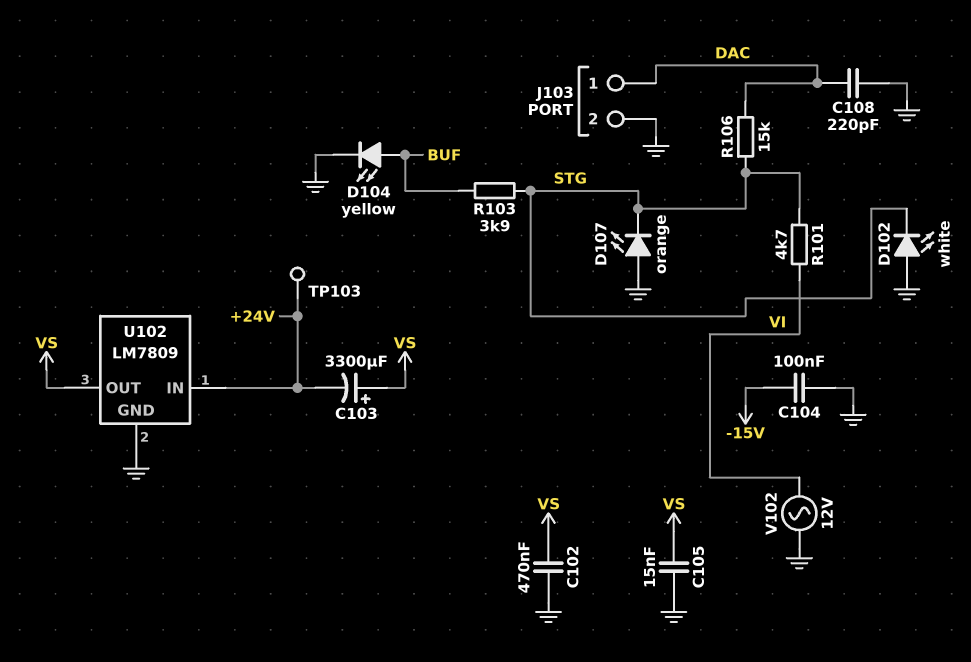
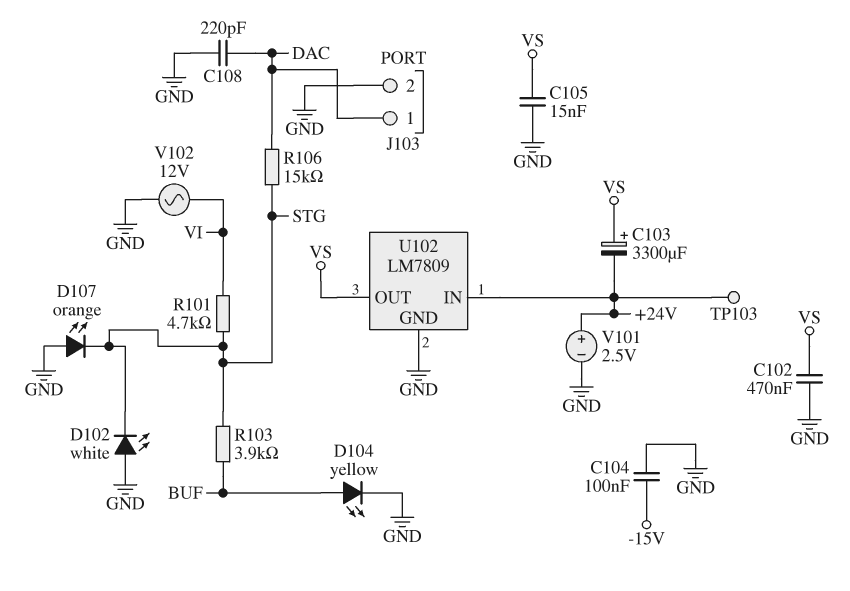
V101: none -> 2.5V (plus +24V, minus GND)

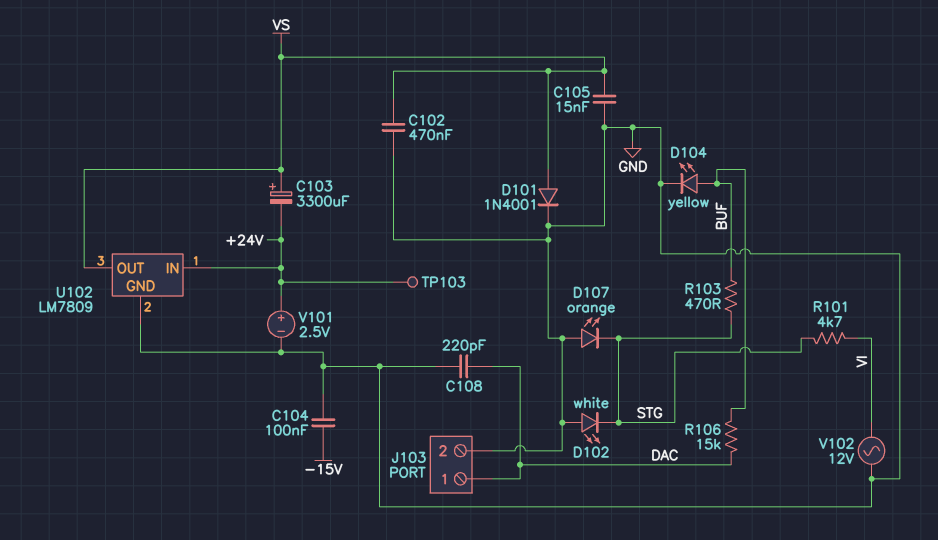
D101: none -> diode 1N4001 (A VS, K GND)
R103: 3.9k (BUF, STG) -> 470 (BUF, STG)
R106: 15k (DAC, STG) -> 15k (BUF, DAC)

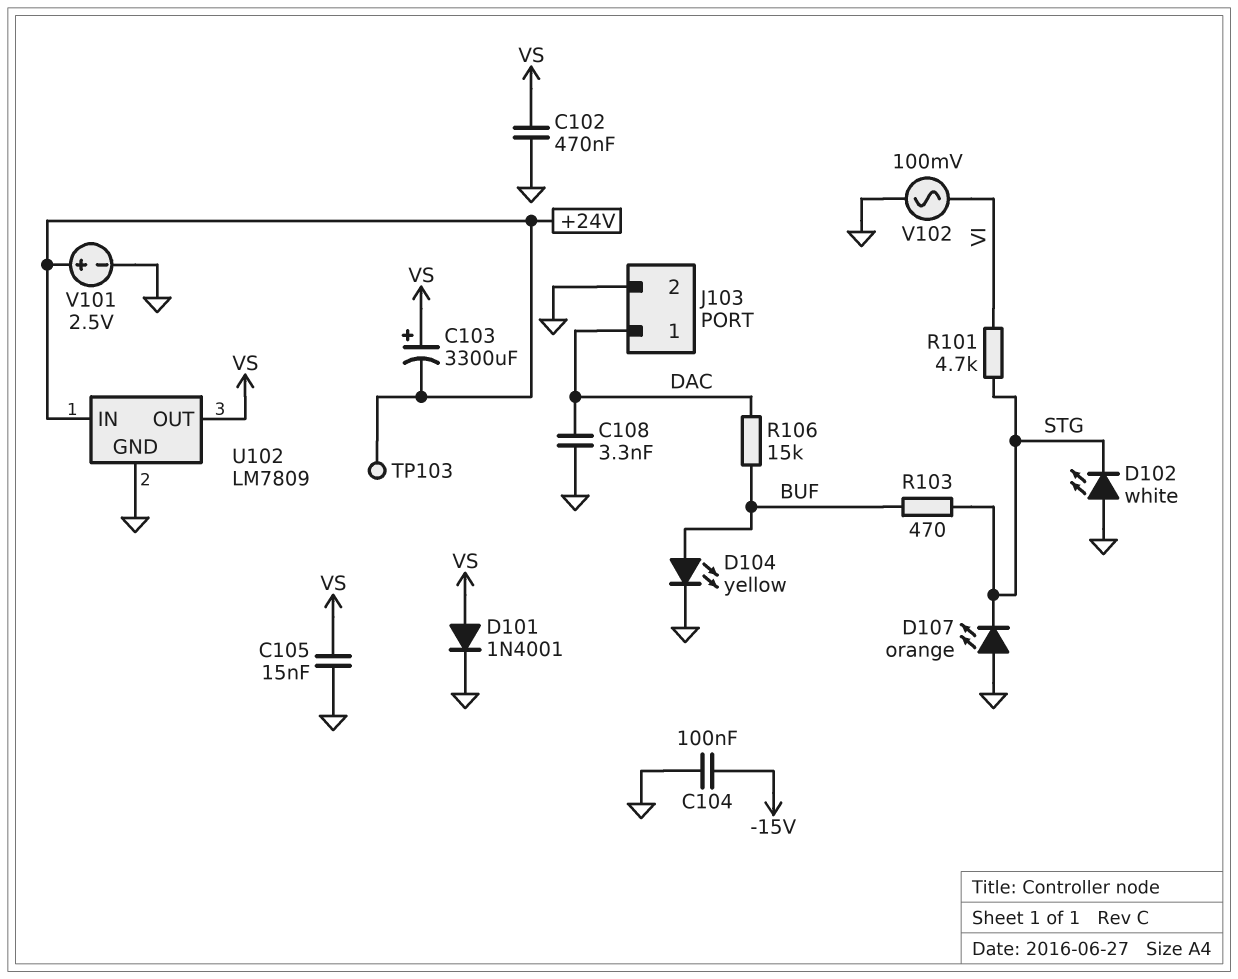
C108: 220pF (DAC, GND) -> 3.3nF (DAC, GND)
V102: AC 12V (GND, VI) -> AC 100mV (GND, VI)

